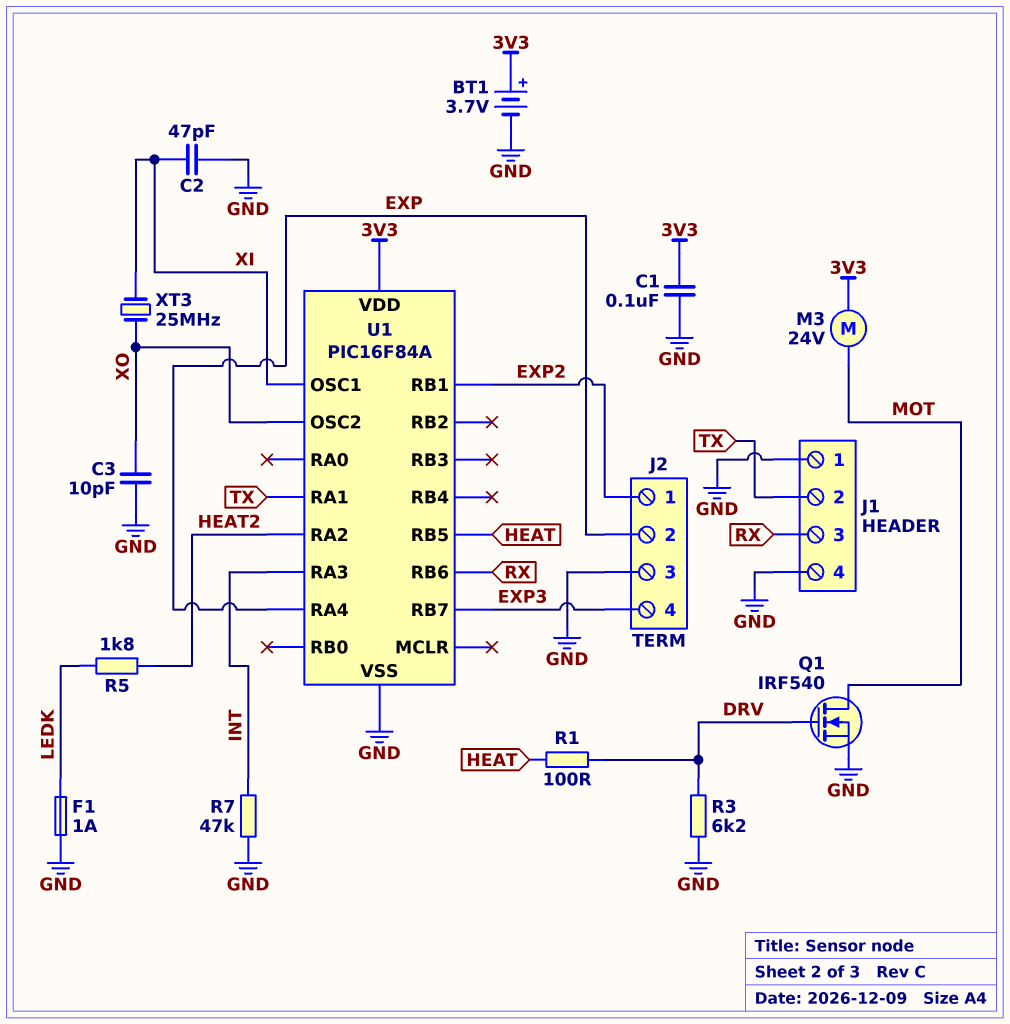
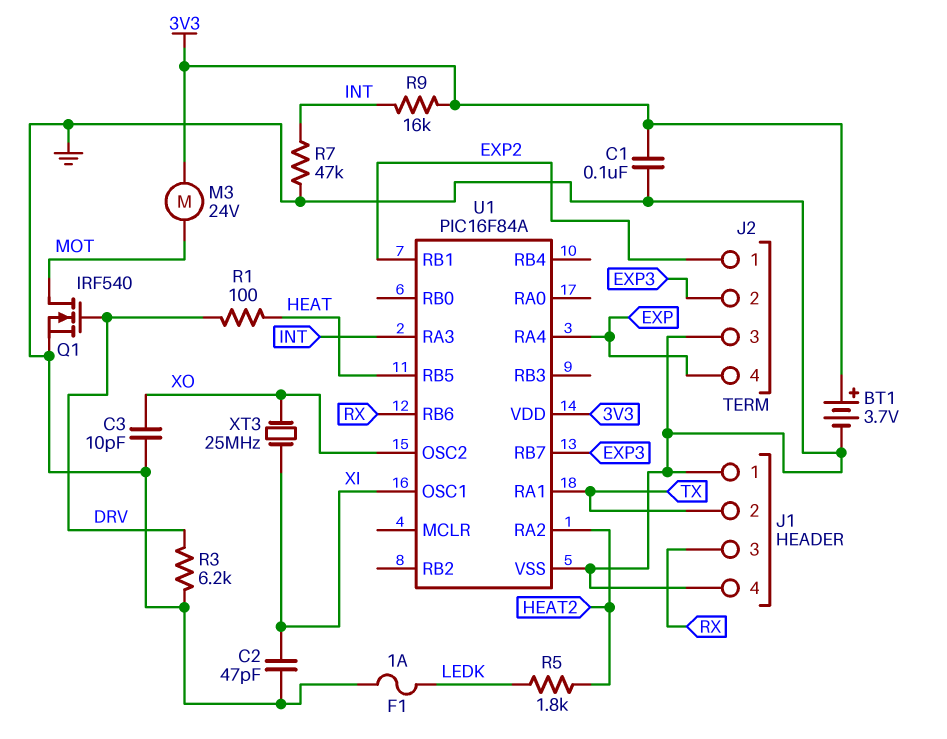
J2 pin 2: EXP -> EXP3
J2 pin 4: EXP3 -> EXP
R9: none -> 16k (3V3, INT)

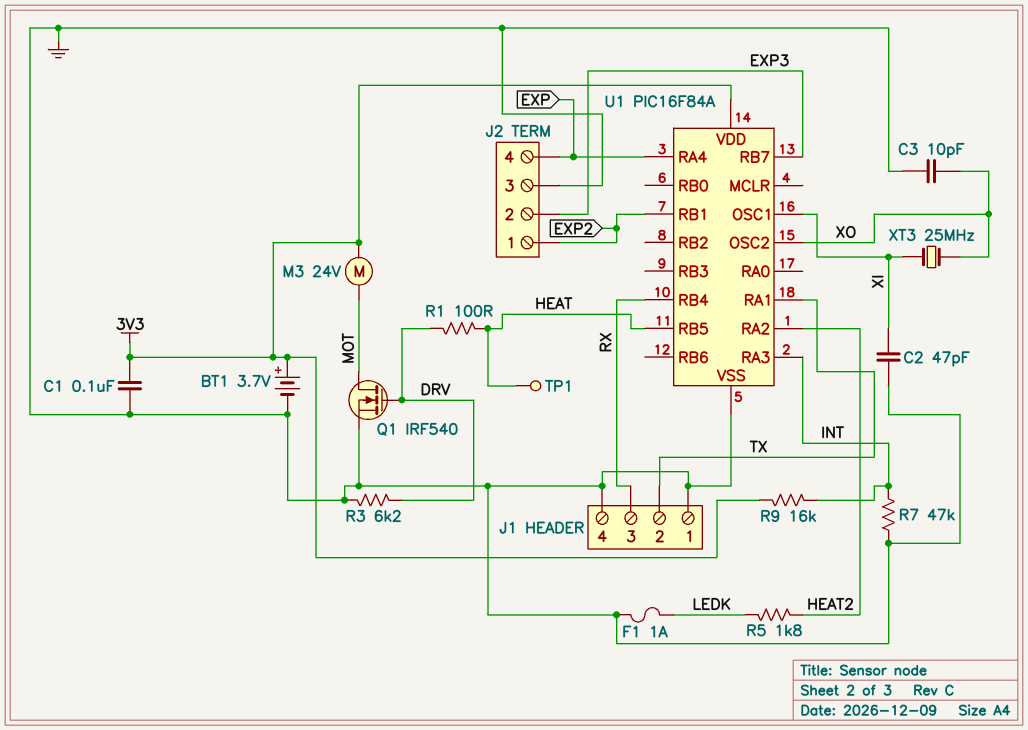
TP1: none -> test point (HEAT)
U1 pin RB4: none -> RX
U1 pin RB6: RX -> none

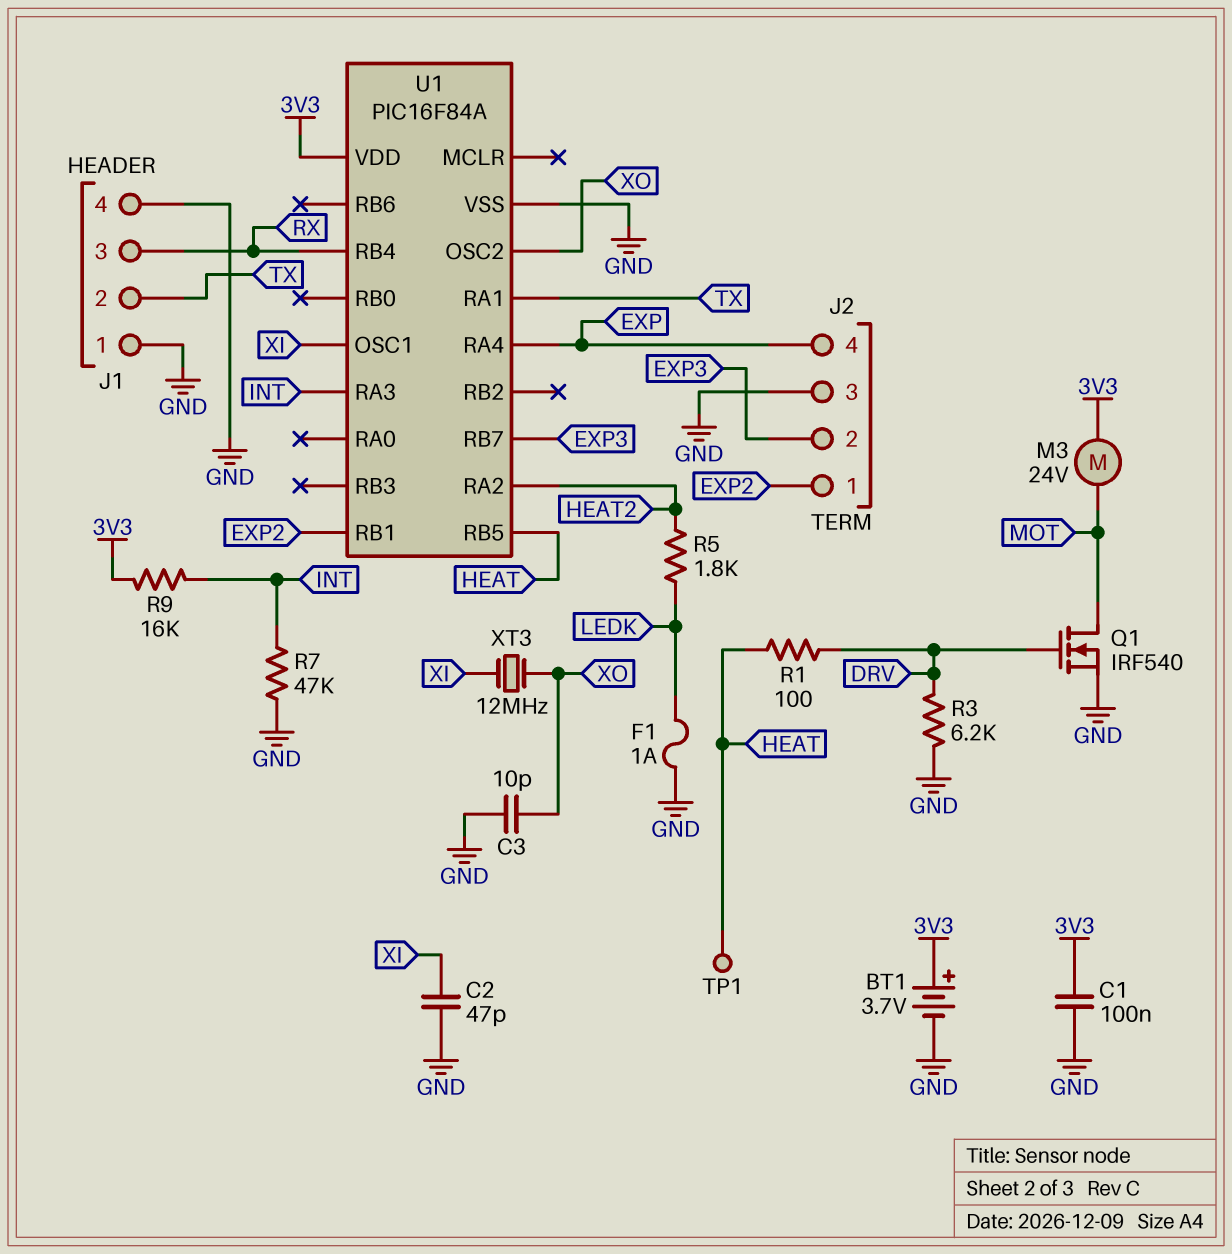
XT3: 25MHz (XI, XO) -> 12MHz (XI, XO)

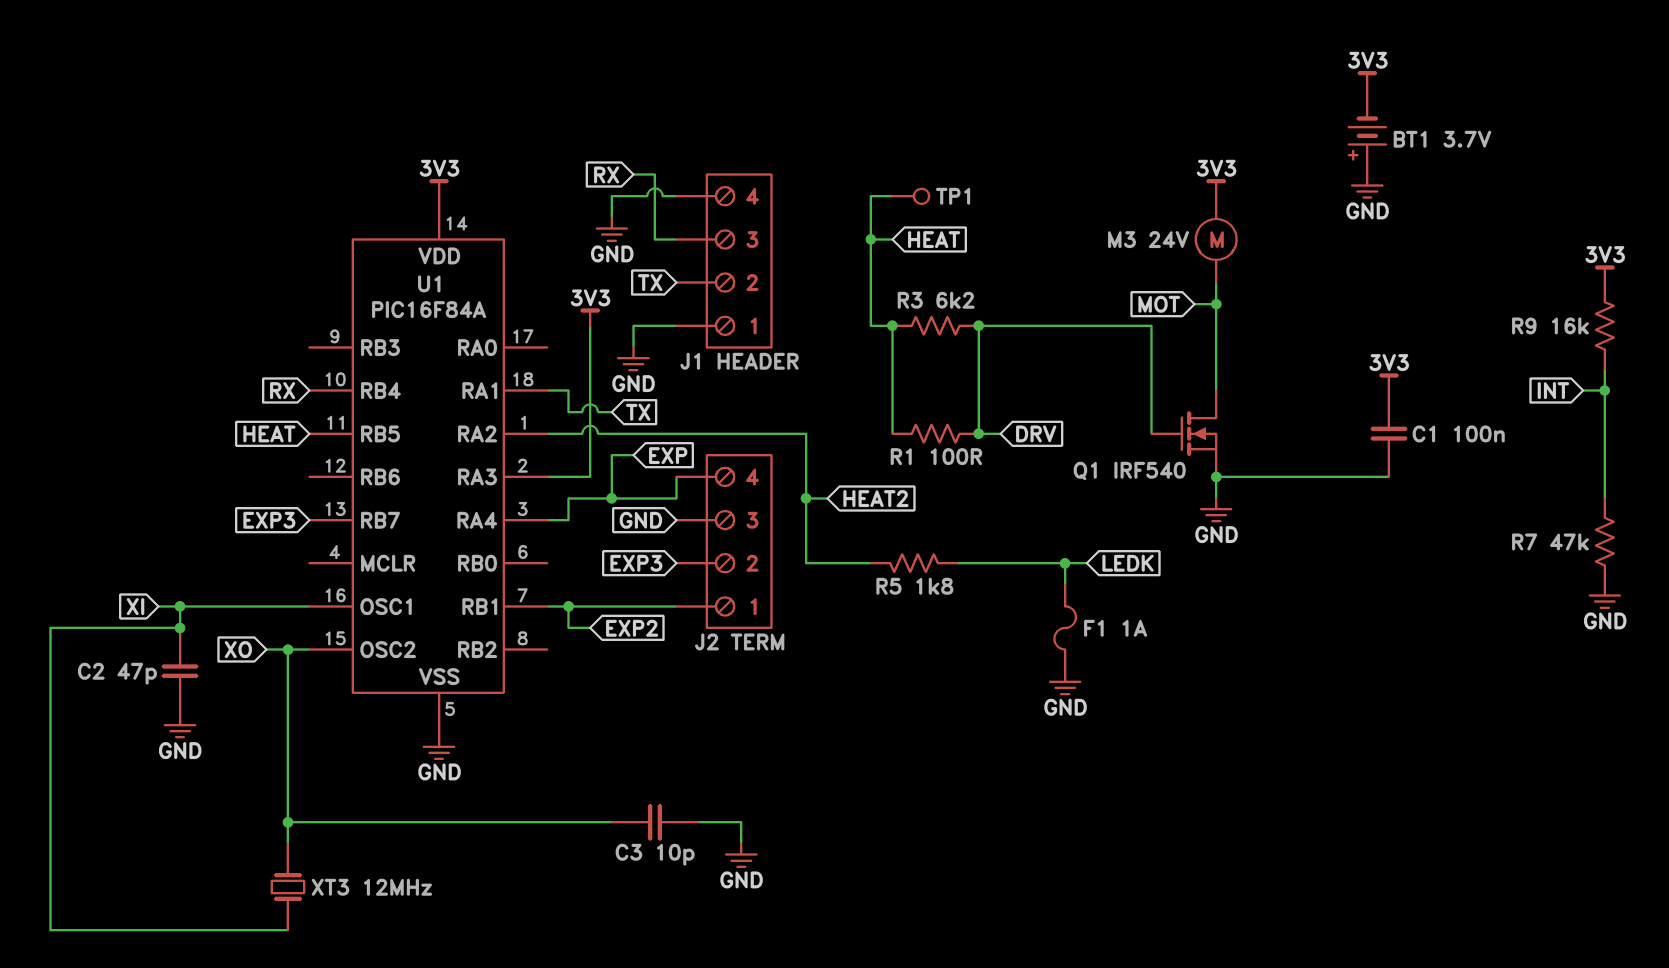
BT1: 3.7V (plus 3V3, minus GND) -> 3.7V (plus GND, minus 3V3)
R3: 6.2k (DRV, GND) -> 6.2k (DRV, HEAT)
U1 pin RA3: INT -> 3V3

